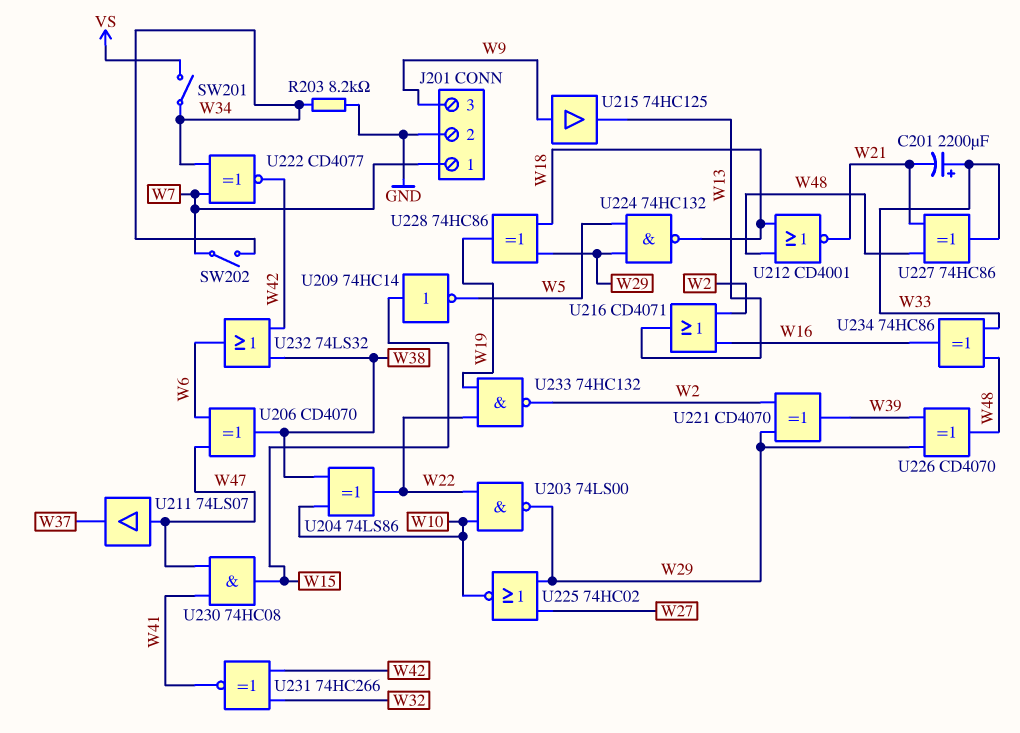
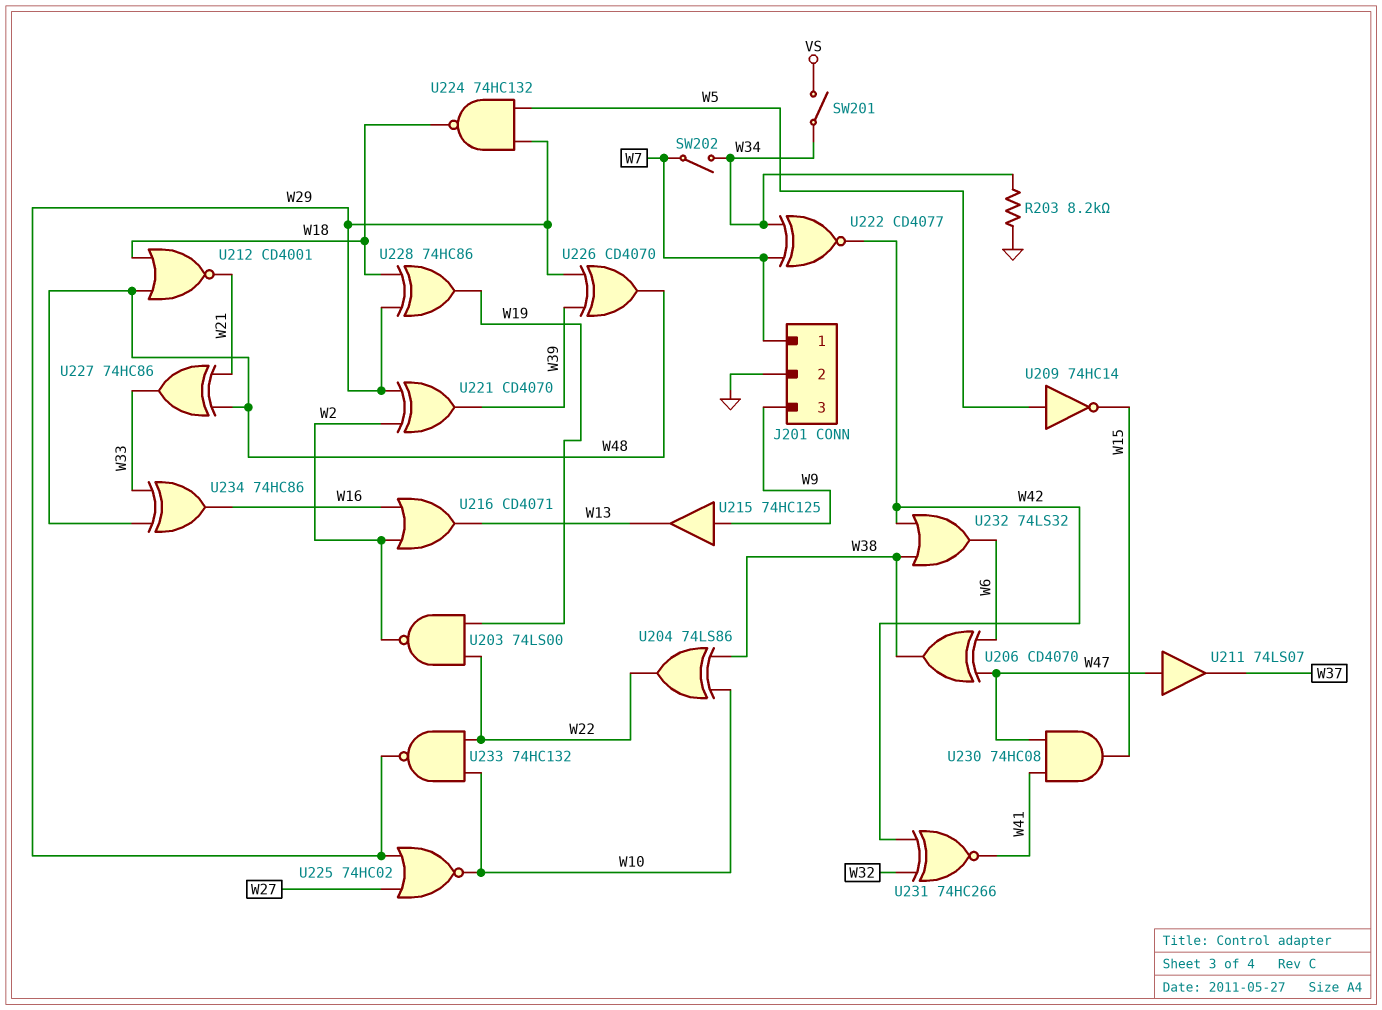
C201: 2200uF (plus W33, minus W21) -> none
U203: NAND 74LS00 (in W10, in W22, out W29) -> NAND 74LS00 (in W19, in W22, out W2)
U209: NOT 74HC14 (in W15, out W5) -> NOT 74HC14 (in W5, out W15)
U233: NAND 74HC132 (in W19, in W22, out W2) -> NAND 74HC132 (in W10, in W22, out W29)

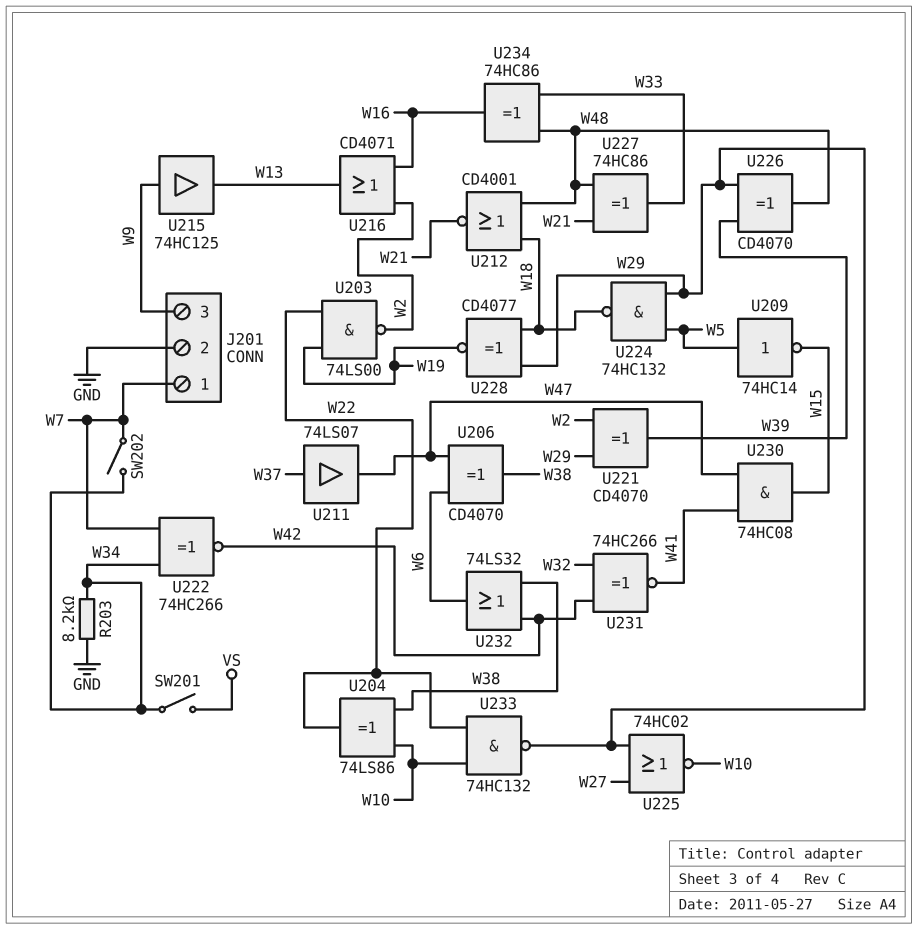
U211: buffer 74LS07 (in W47, out W37) -> buffer 74LS07 (in W37, out W47)
U222: XNOR CD4077 (in W7, in W34, out W42) -> XNOR 74HC266 (in W7, in W34, out W42)
U228: XOR 74HC86 (in W18, in W29, out W19) -> XNOR CD4077 (in W18, in W29, out W19)

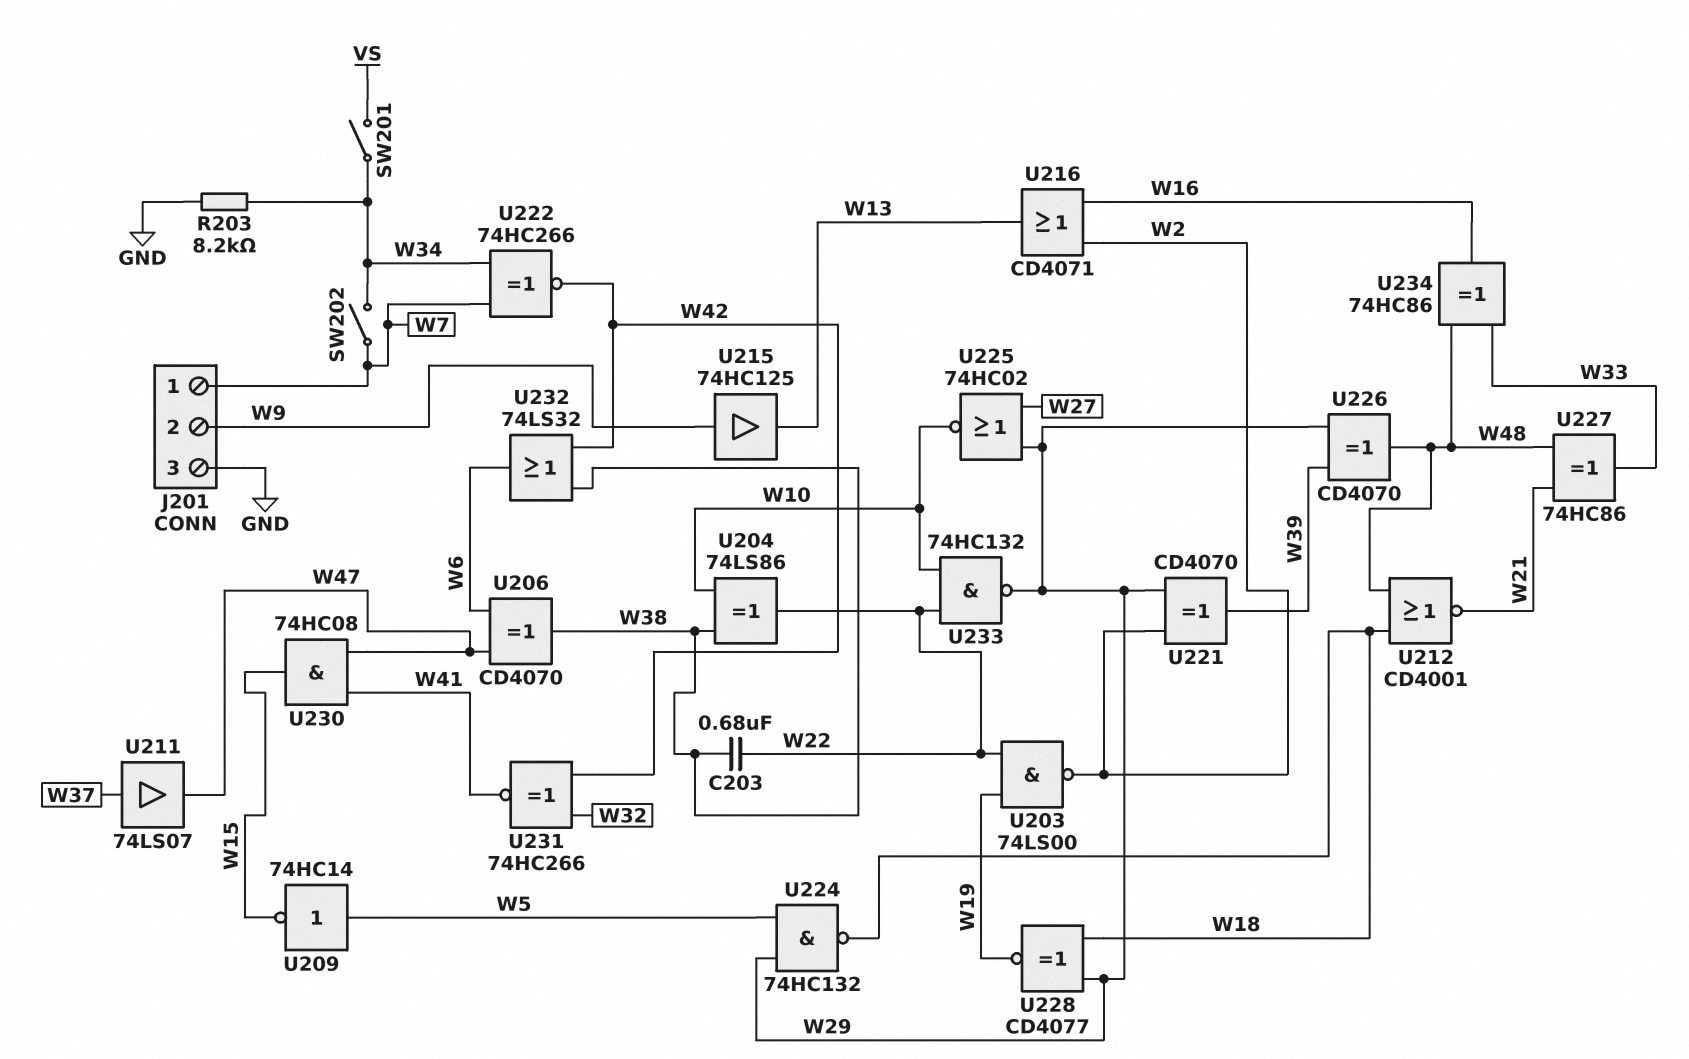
C203: none -> 680nF (W22, W38)
J201 pin 2: GND -> W9
J201 pin 3: W9 -> GND

